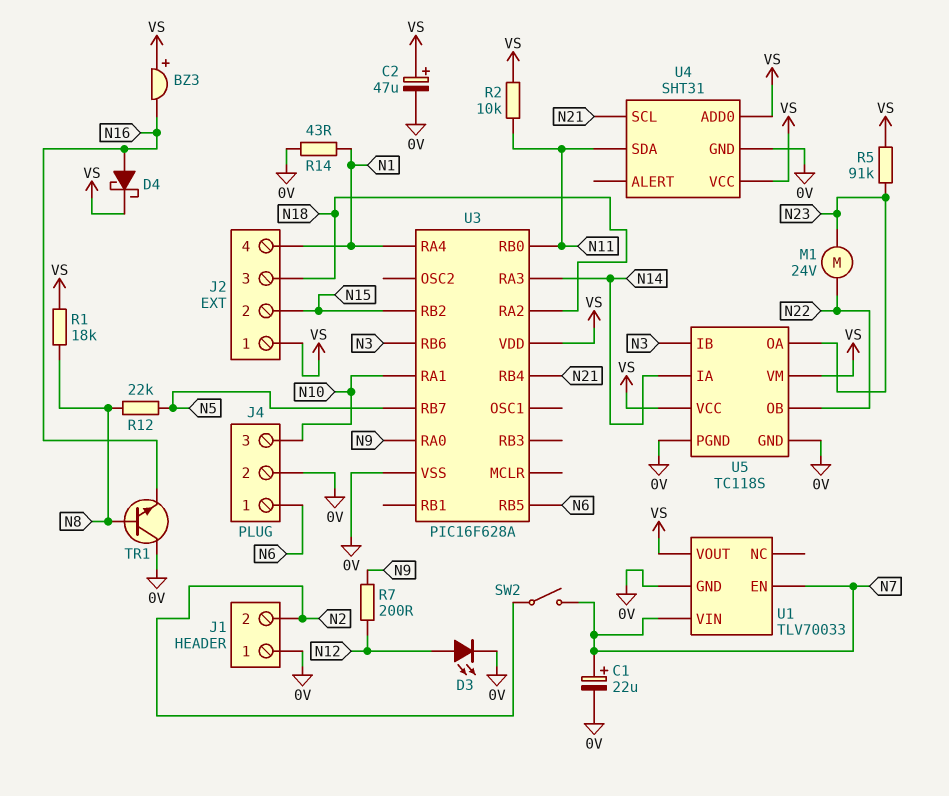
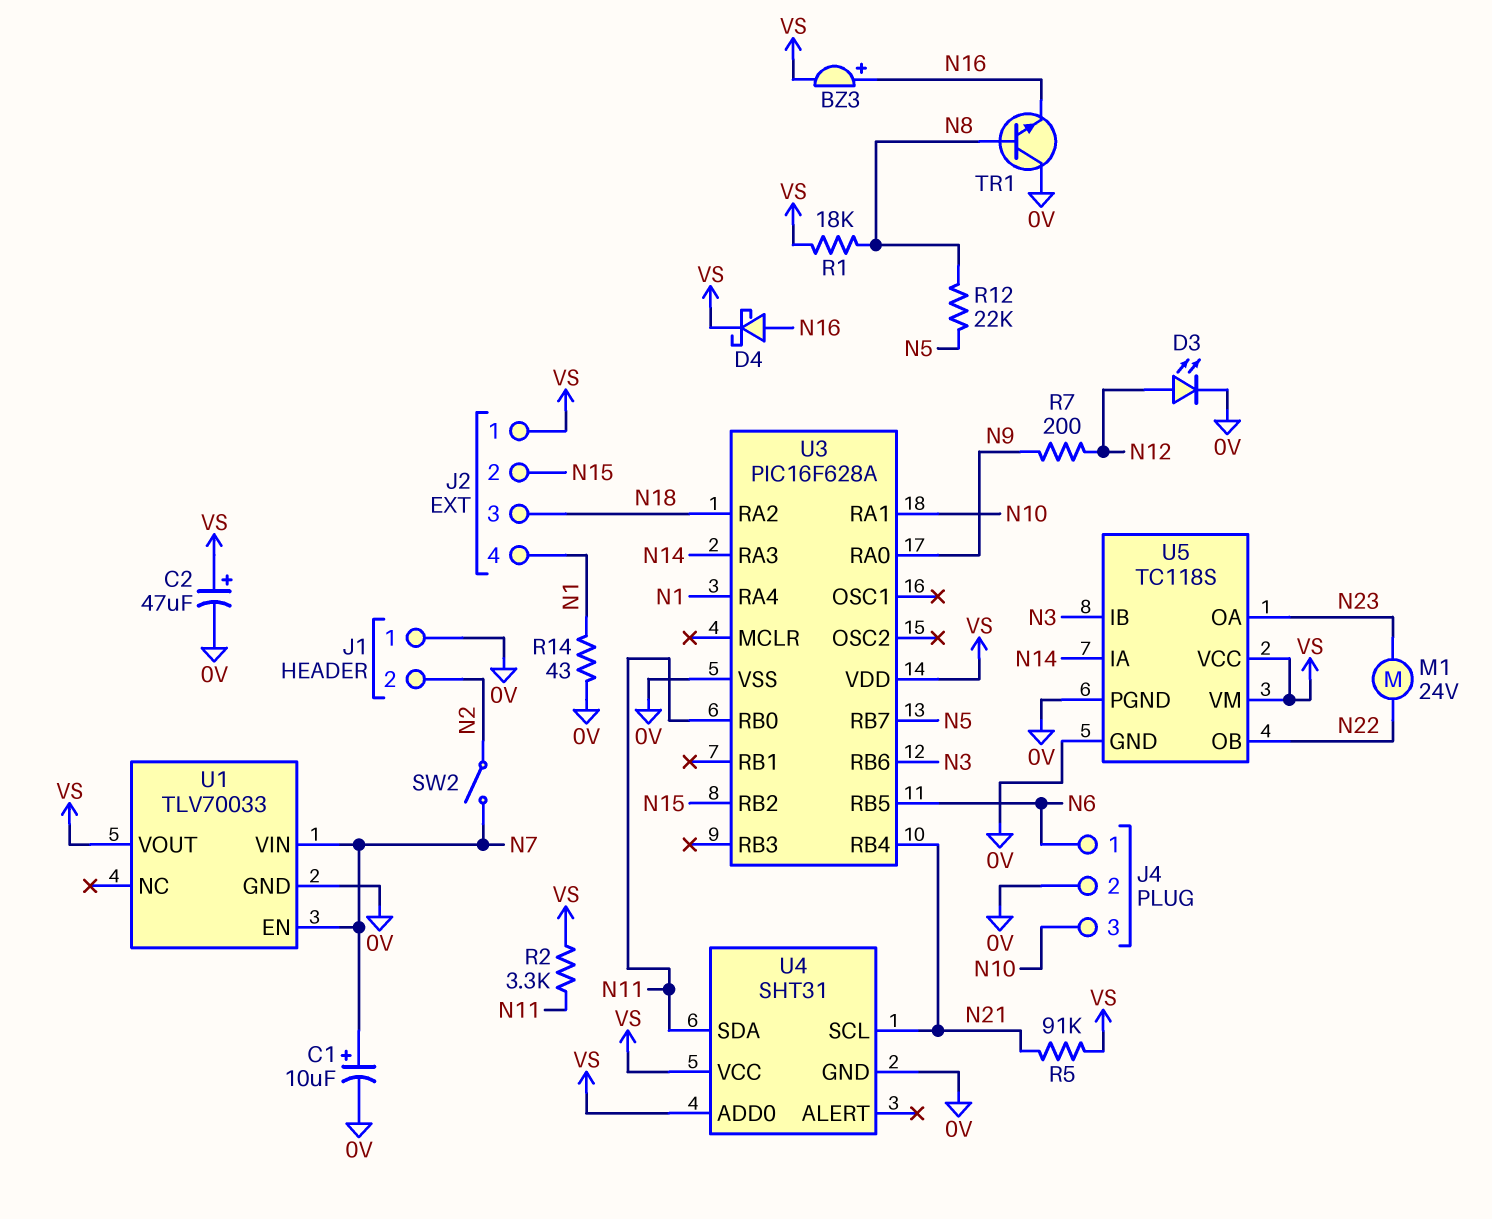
BZ3: buzzer (plus VS, minus N16) -> buzzer (plus N16, minus VS)
C1: 22uF (plus N7, minus 0V) -> 10uF (plus N7, minus 0V)
R2: 10k (N11, VS) -> 3.3k (N11, VS)
R5: 91k (N23, VS) -> 91k (N21, VS)

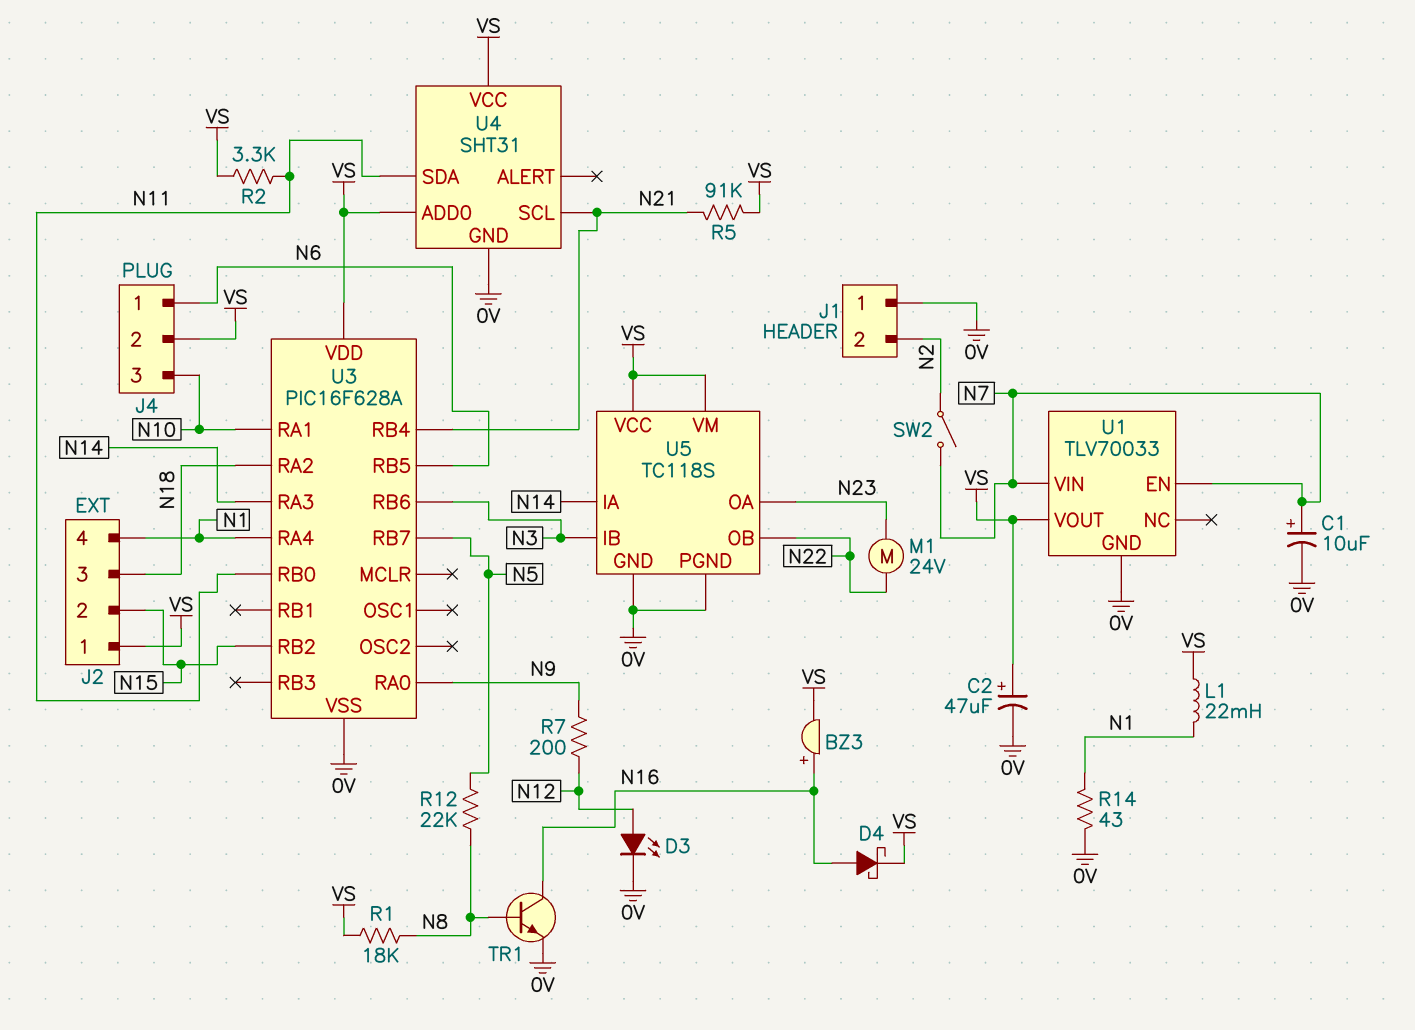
J4 pin 2: 0V -> VS
L1: none -> 22mH (N1, VS)
TR1: NPN (B N8, C 0V, E N16) -> NPN (B N8, C N16, E 0V)

